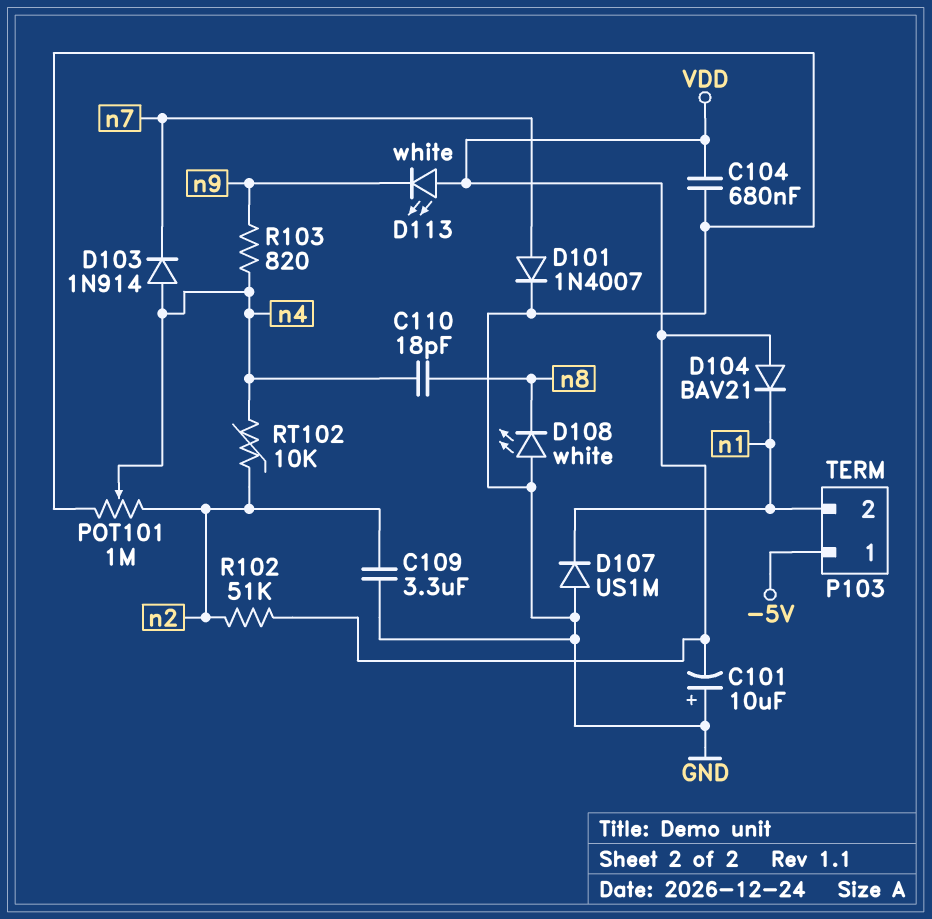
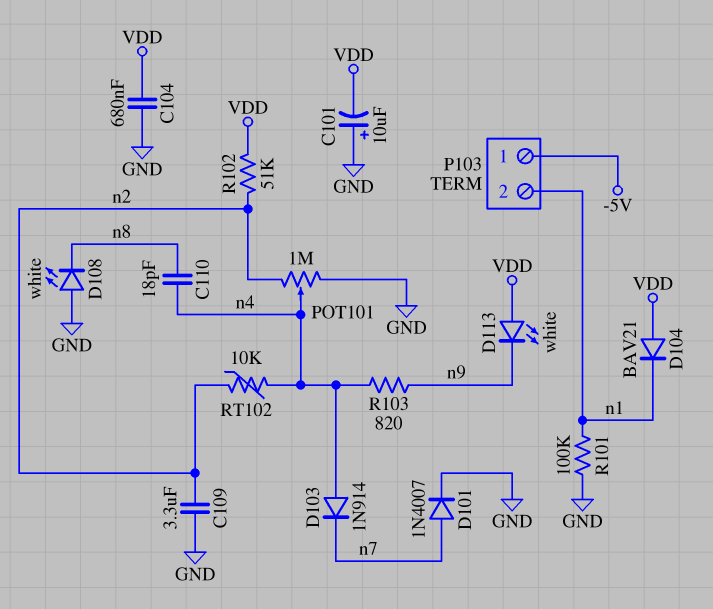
D107: diode US1M (A GND, K n1) -> none
R101: none -> 100k (GND, n1)

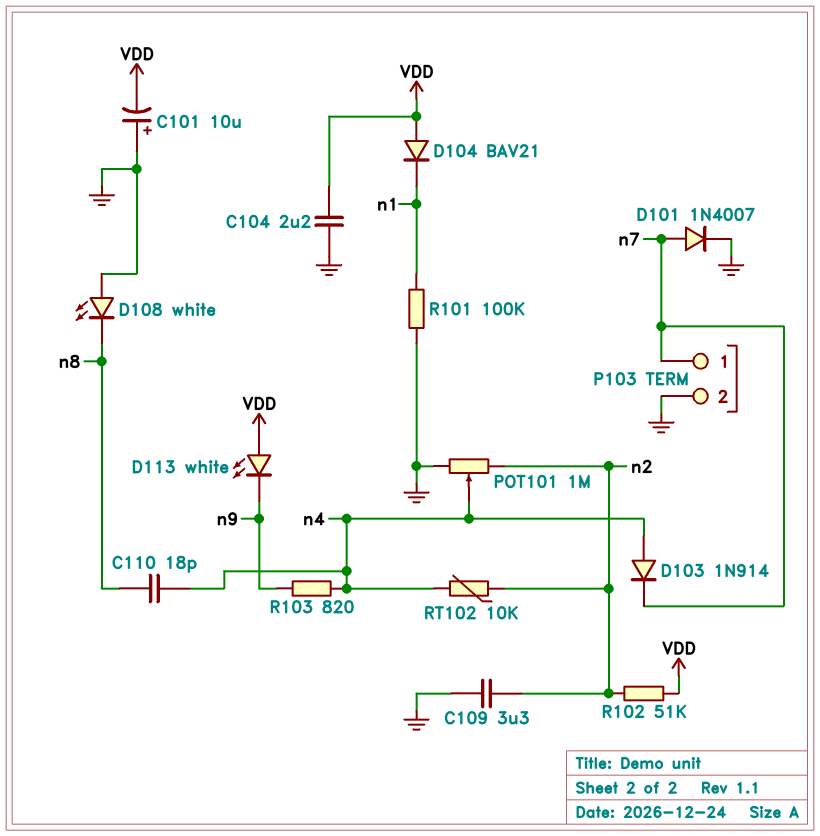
C104: 680nF (GND, VDD) -> 2.2uF (GND, VDD)
P103 pin 1: -5V -> n7
P103 pin 2: n1 -> GND

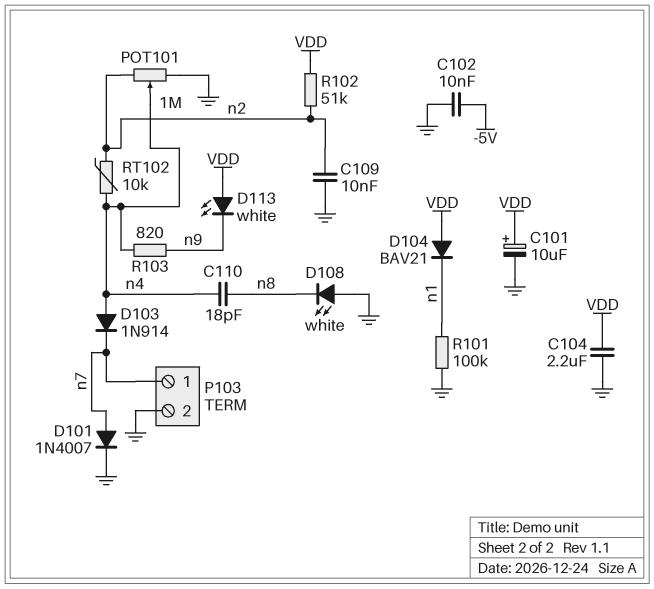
C101: 10uF (plus GND, minus VDD) -> 10uF (plus VDD, minus GND)
C102: none -> 10nF (-5V, GND)
C109: 3.3uF (GND, n2) -> 10nF (GND, n2)

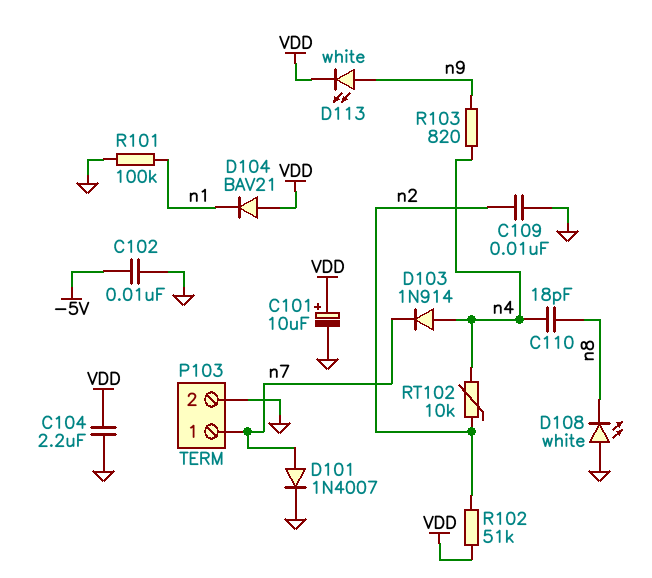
D113: LED white (A VDD, K n9) -> LED white (A n9, K VDD)
POT101: 1M (GND, n2, wiper n4) -> none

